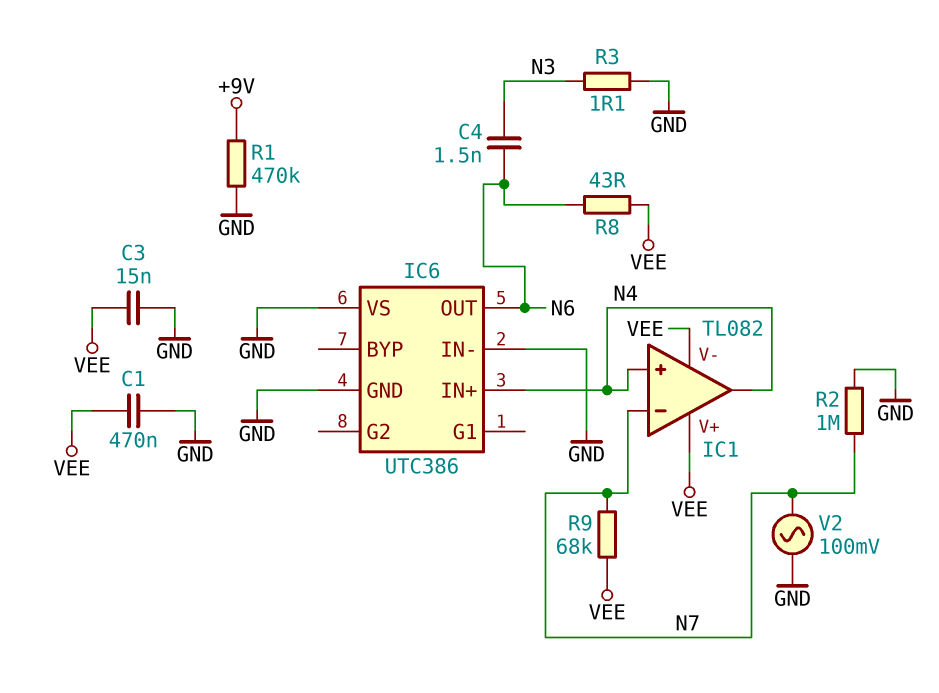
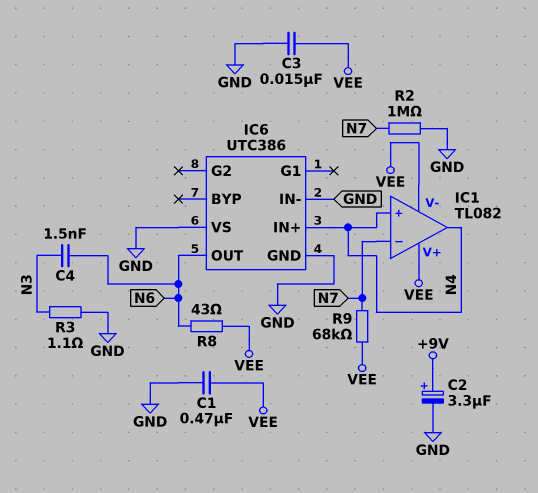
C2: none -> 3.3uF (plus +9V, minus GND)
R1: 470k (+9V, GND) -> none
V2: AC 100mV (GND, N7) -> none

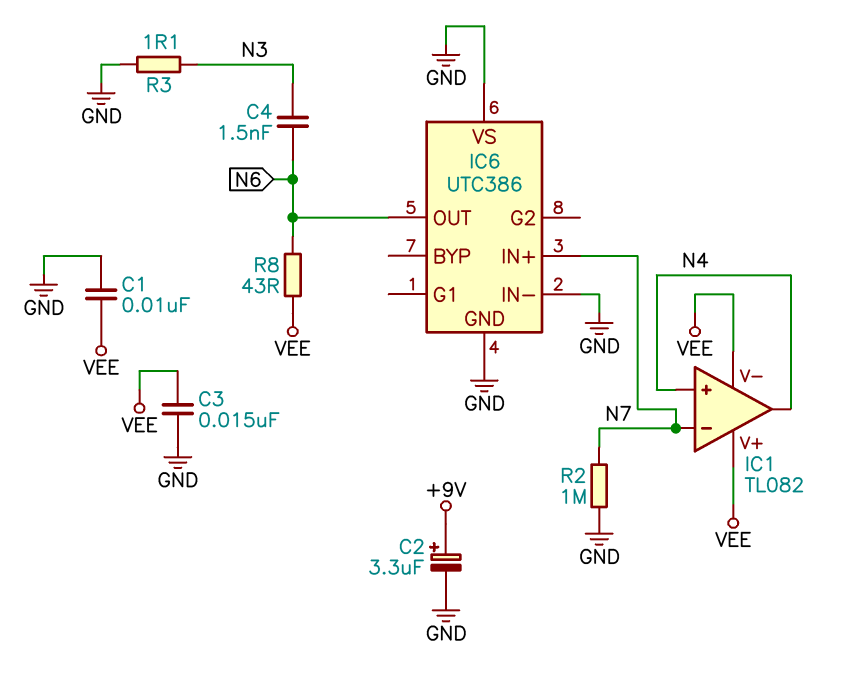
C1: 470nF (GND, VEE) -> 10nF (GND, VEE)
IC6 pin IN+: N4 -> N7
R9: 68k (N7, VEE) -> none

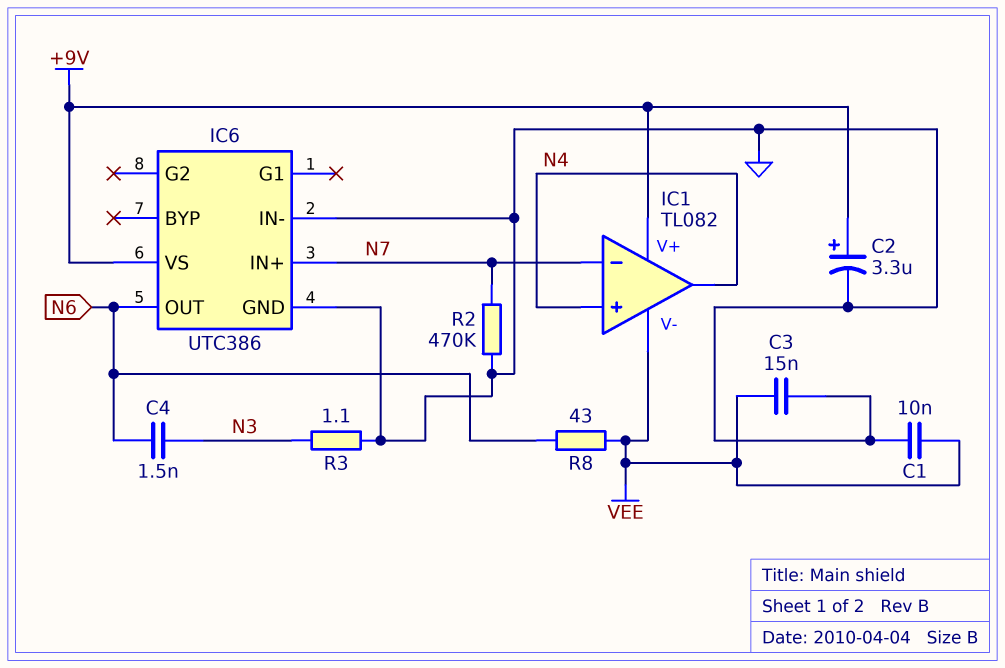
IC1 pin V+: VEE -> +9V
IC6 pin VS: GND -> +9V
R2: 1M (GND, N7) -> 470k (GND, N7)

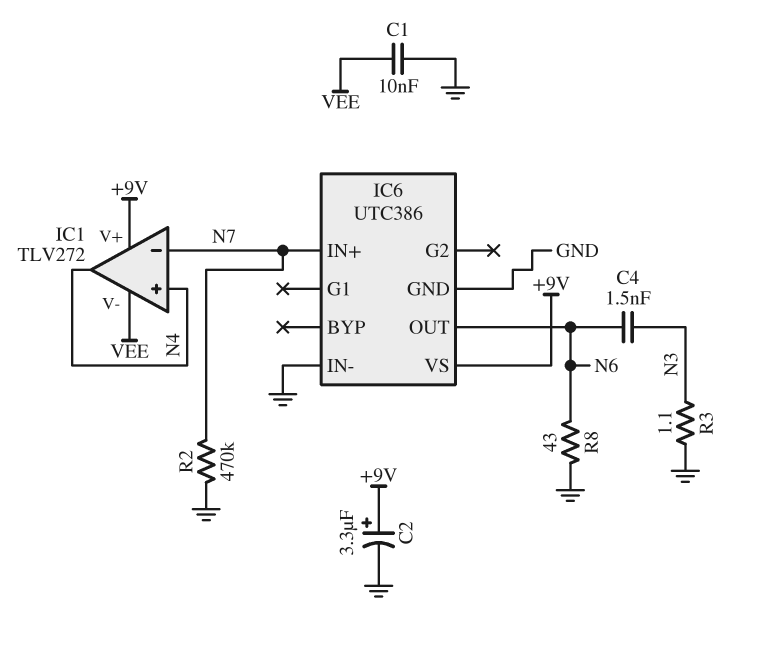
C3: 15nF (GND, VEE) -> none
IC1: TL082 -> TLV272
R8: 43 (N6, VEE) -> 43 (GND, N6)

